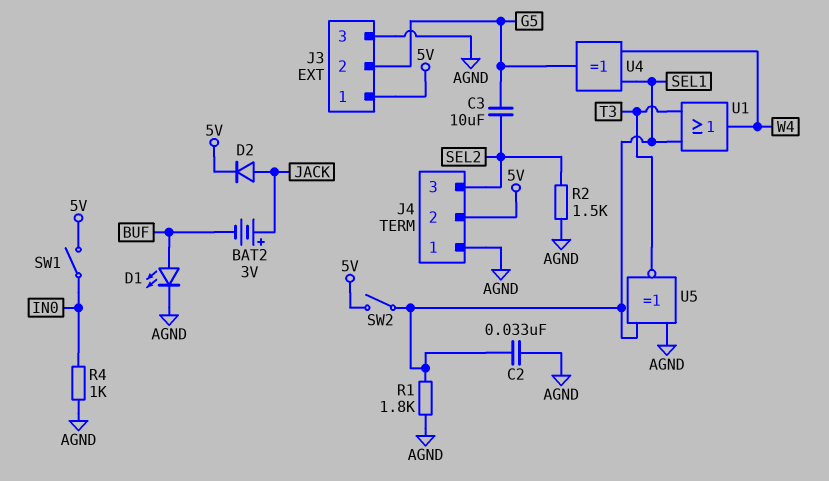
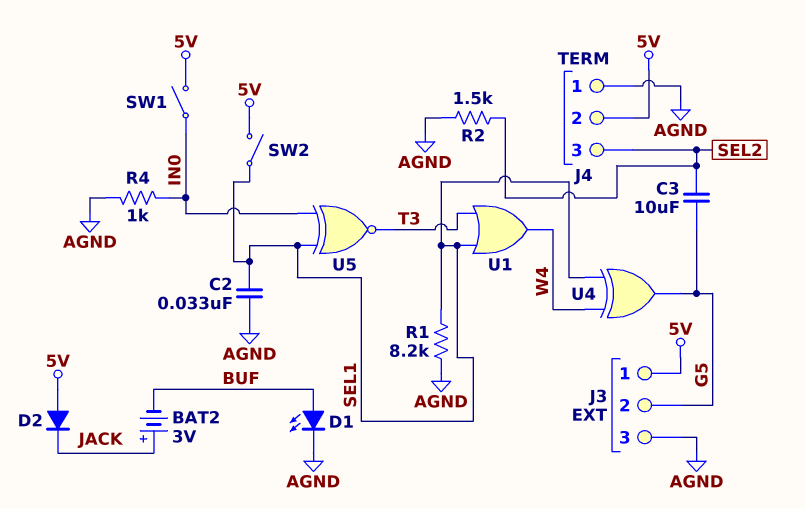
D2: diode (A JACK, K 5V) -> diode (A 5V, K JACK)
R1: 1.8k (AGND, SEL1) -> 8.2k (AGND, SEL1)
U5: XNOR (in AGND, in SEL1, out T3) -> XNOR (in IN0, in SEL1, out T3)

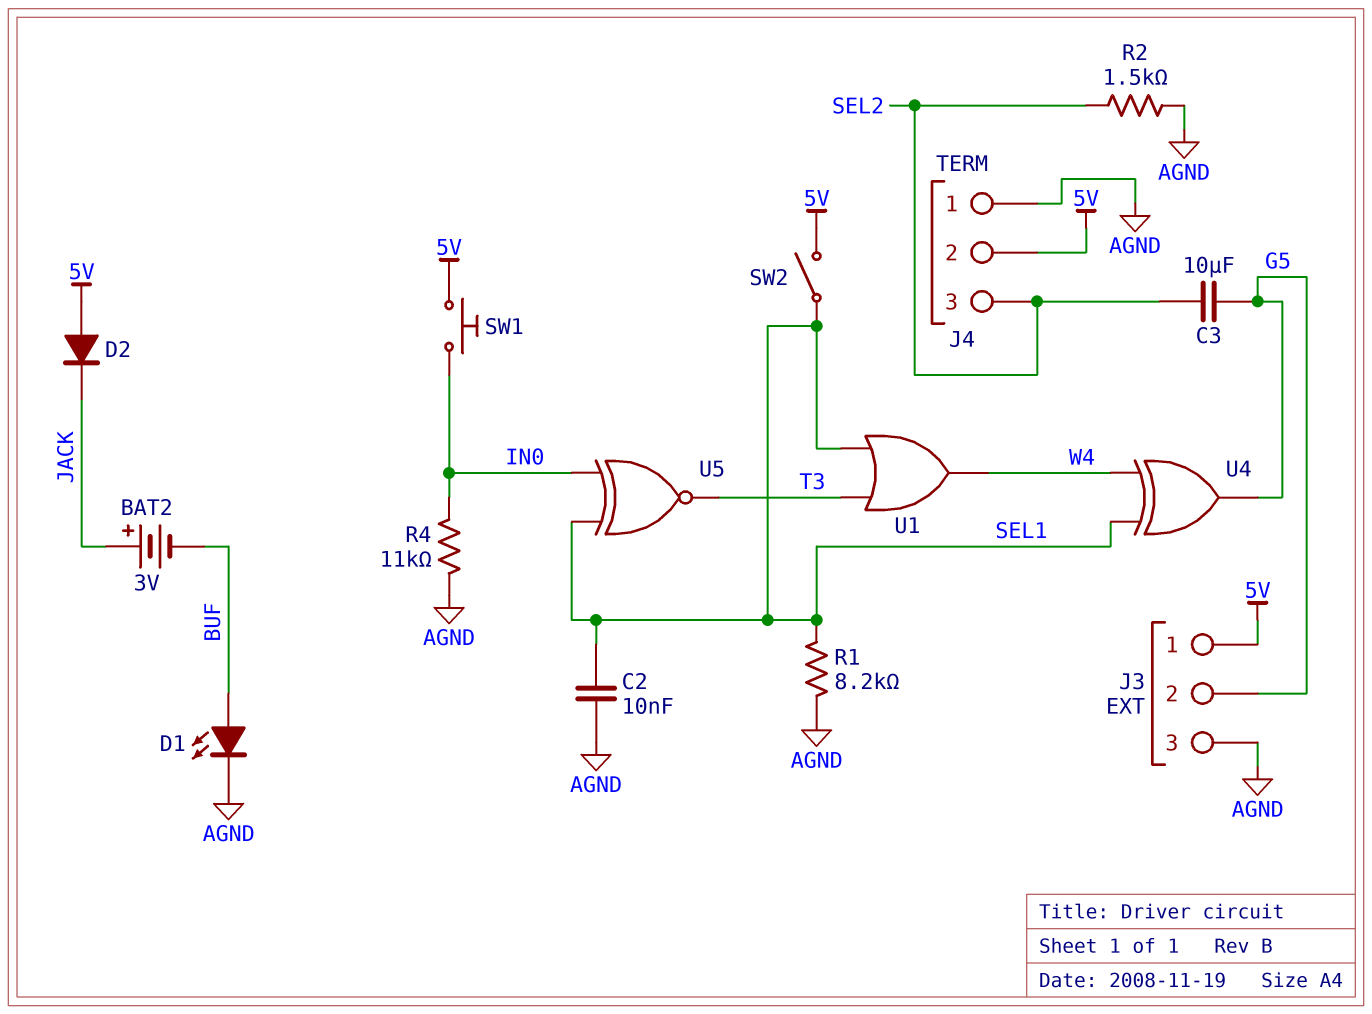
C2: 33nF (AGND, SEL1) -> 10nF (AGND, SEL1)
R4: 1k (AGND, IN0) -> 11k (AGND, IN0)
SW1: switch (5V, IN0) -> button (5V, IN0)

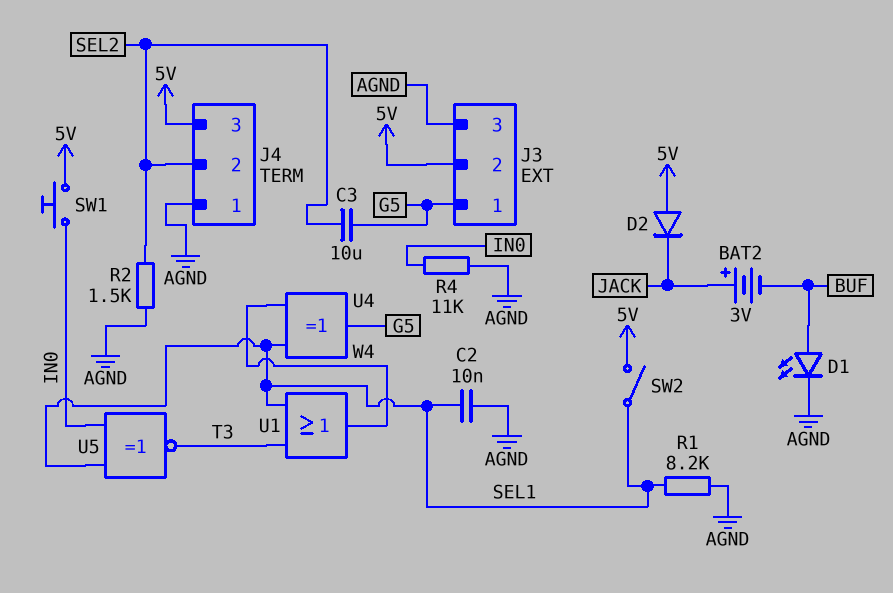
J3 pin 1: 5V -> G5
J3 pin 2: G5 -> 5V
J4 pin 2: 5V -> SEL2
J4 pin 3: SEL2 -> 5V

